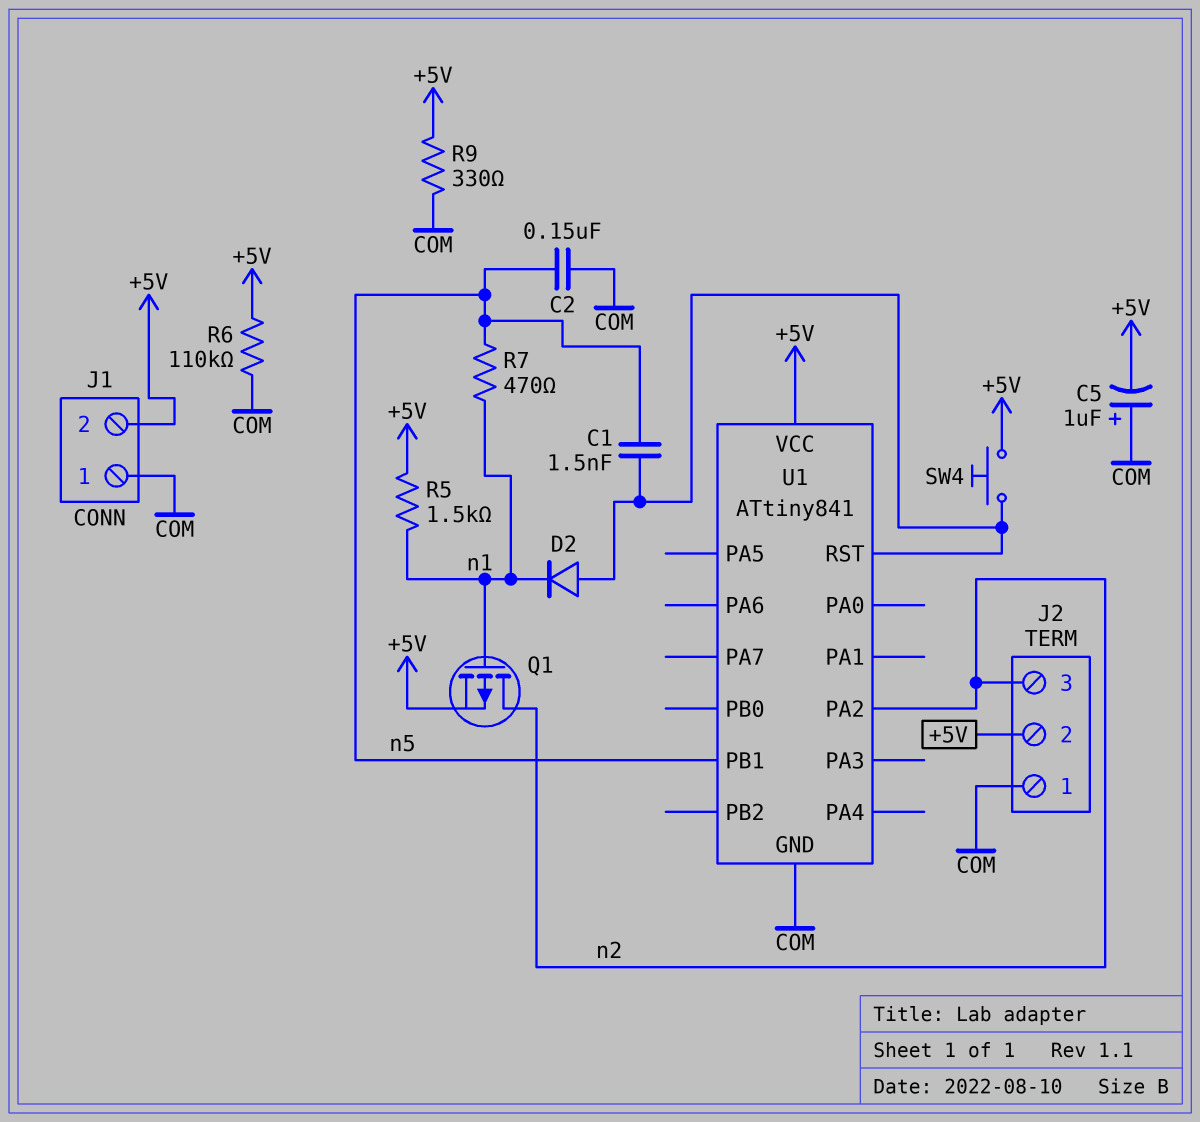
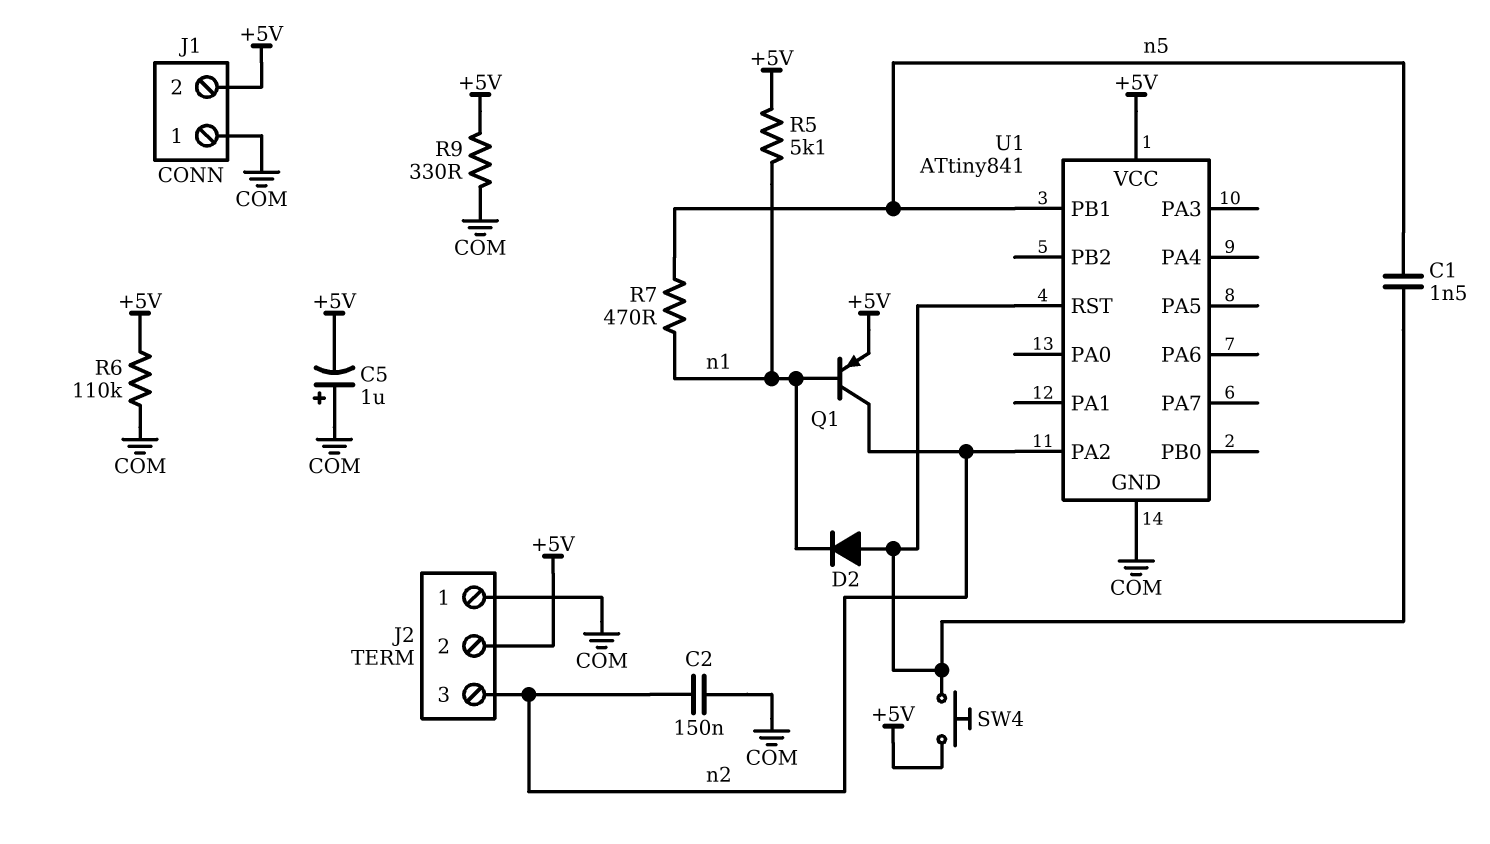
C2: 150nF (COM, n5) -> 150nF (COM, n2)
Q1: PMOS (G n1, D n2, S +5V) -> PNP (B n1, C n2, E +5V)
R5: 1.5k (+5V, n1) -> 5.1k (+5V, n1)

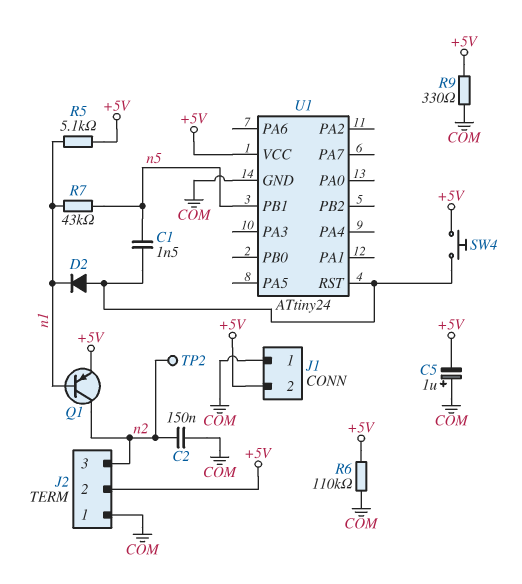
R7: 470 (n1, n5) -> 43k (n1, n5)
TP2: none -> test point (n2)
U1: ATtiny841 -> ATtiny24
U1 pin PA2: n2 -> none

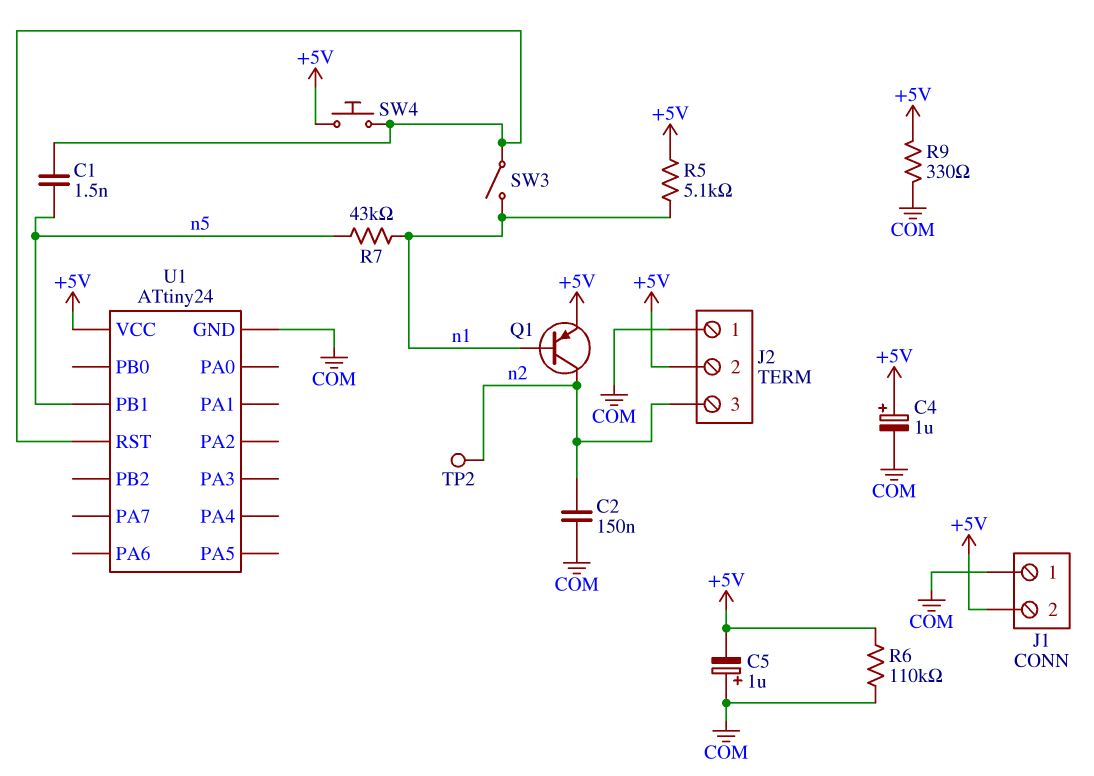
C4: none -> 1uF (plus +5V, minus COM)
D2: diode (A U1/RST, K n1) -> none
SW3: none -> switch (U1/RST, n1)

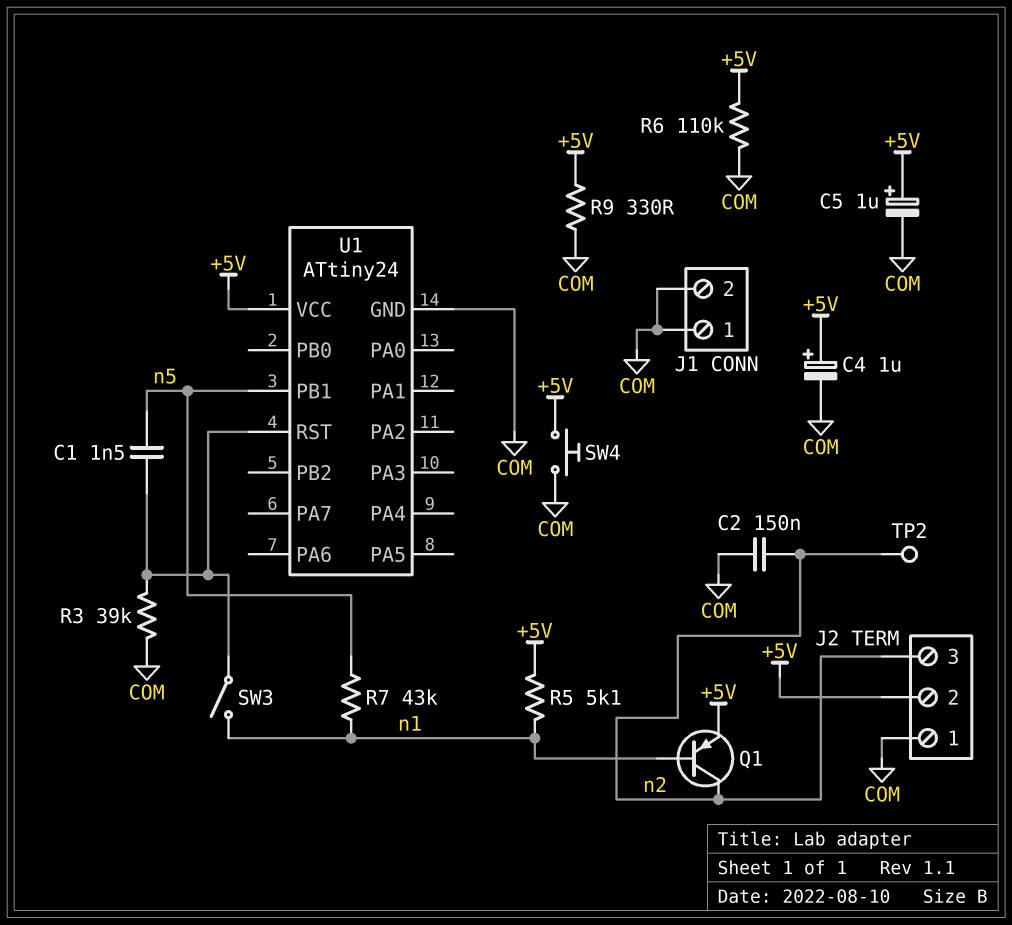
C5: 1uF (plus COM, minus +5V) -> 1uF (plus +5V, minus COM)
J1 pin 2: +5V -> COM
R3: none -> 39k (COM, U1/RST)
SW4: button (+5V, U1/RST) -> button (+5V, COM)

